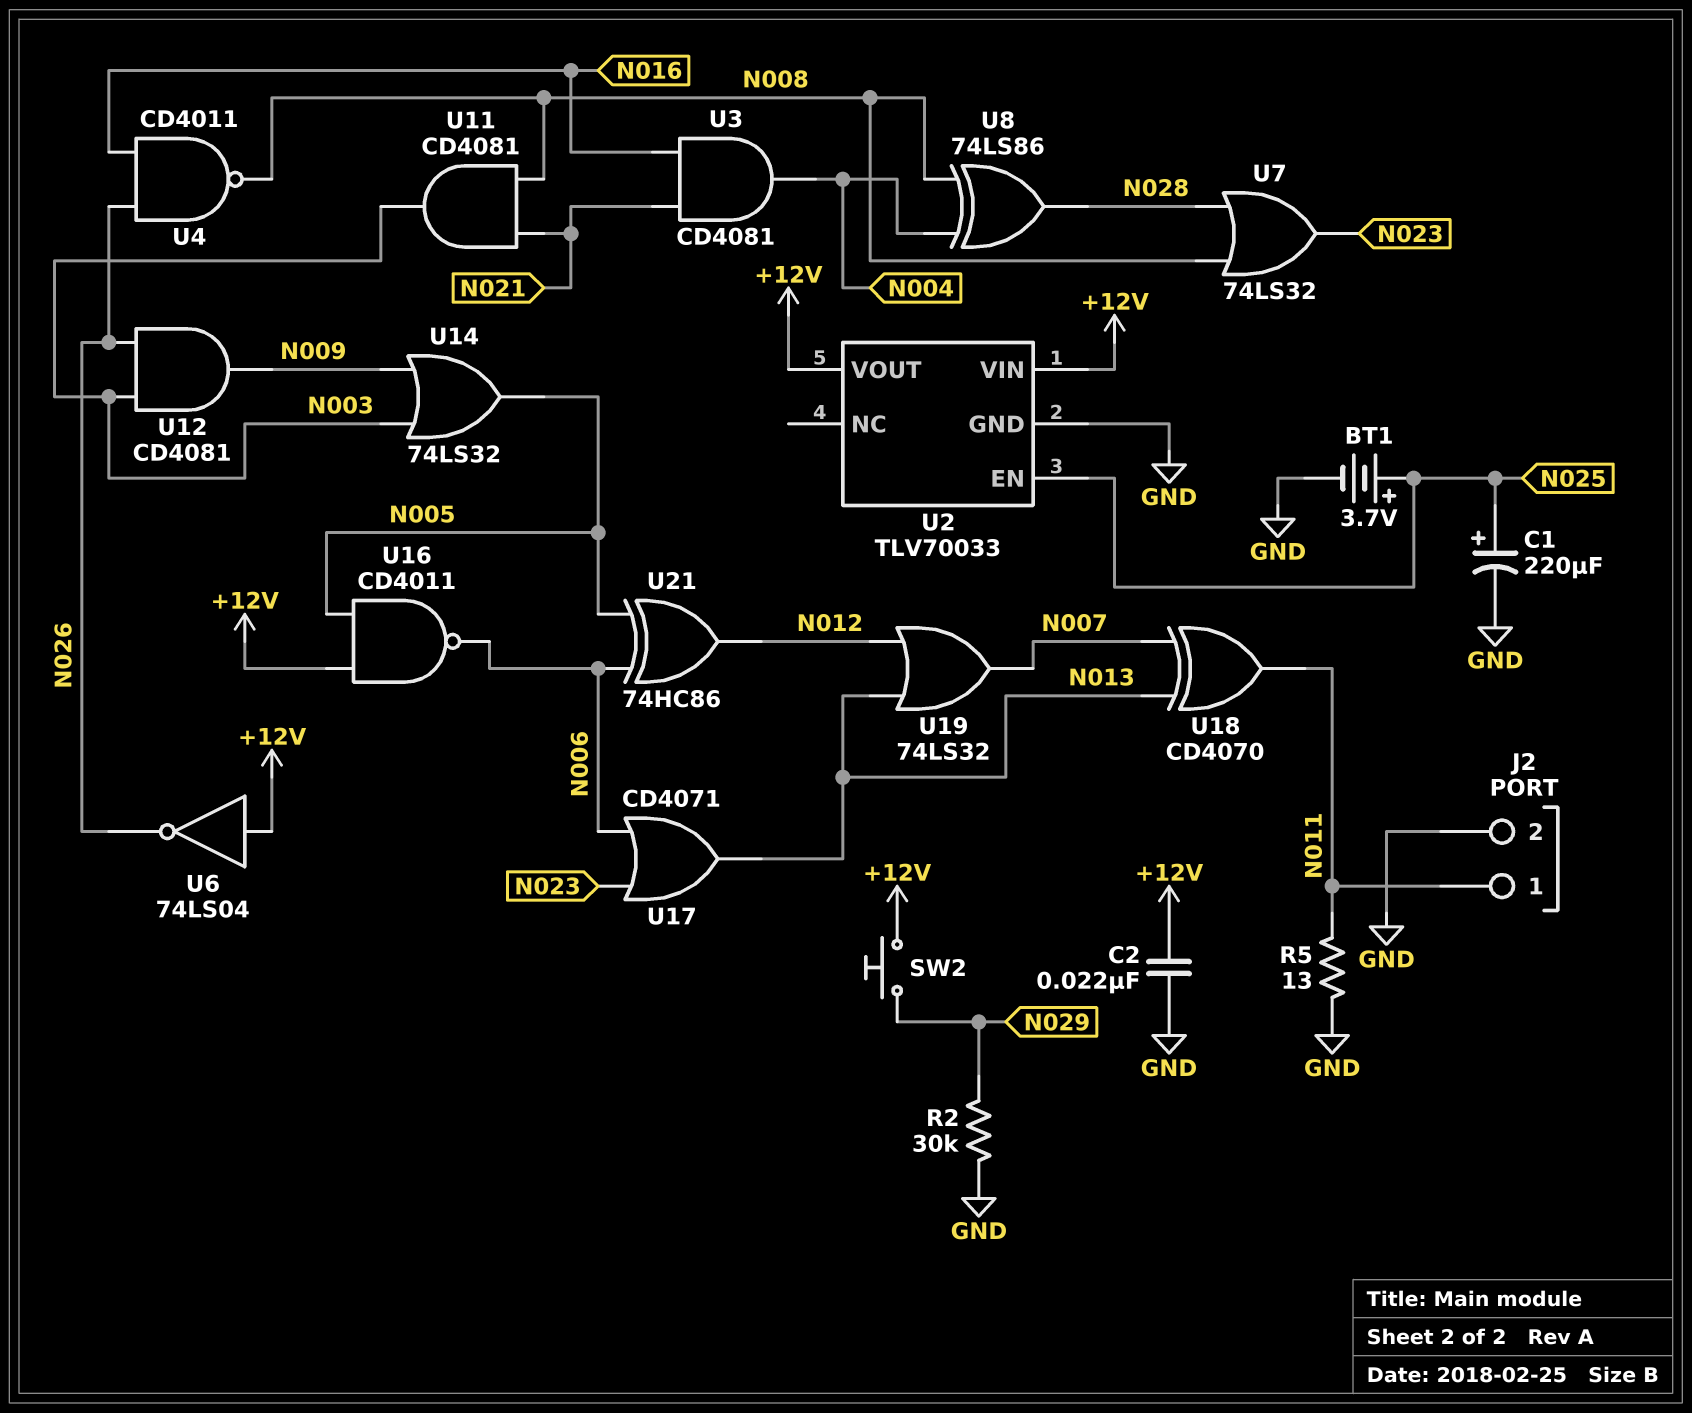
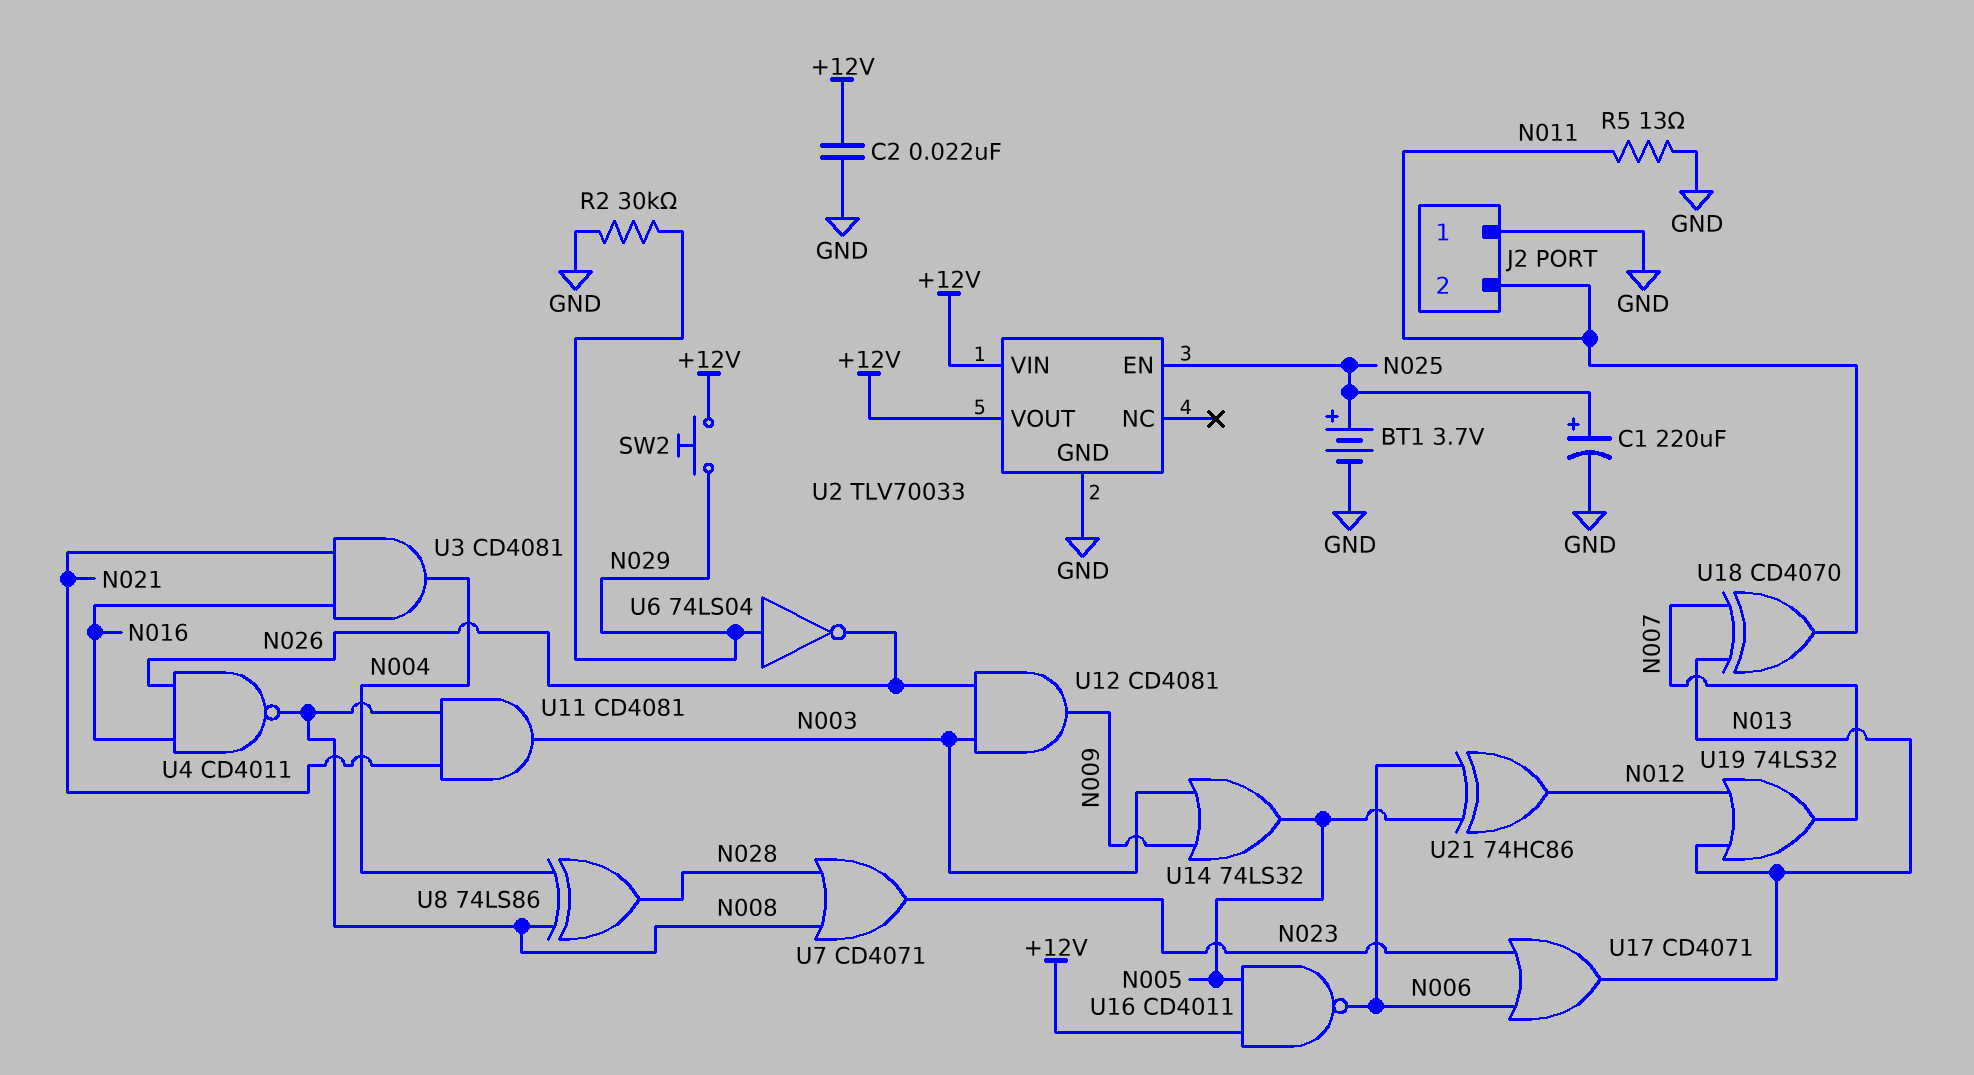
J2 pin 1: N011 -> GND
J2 pin 2: GND -> N011
U6: NOT 74LS04 (in +12V, out N026) -> NOT 74LS04 (in N029, out N026)
U7: OR 74LS32 (in N008, in N028, out N023) -> OR CD4071 (in N008, in N028, out N023)

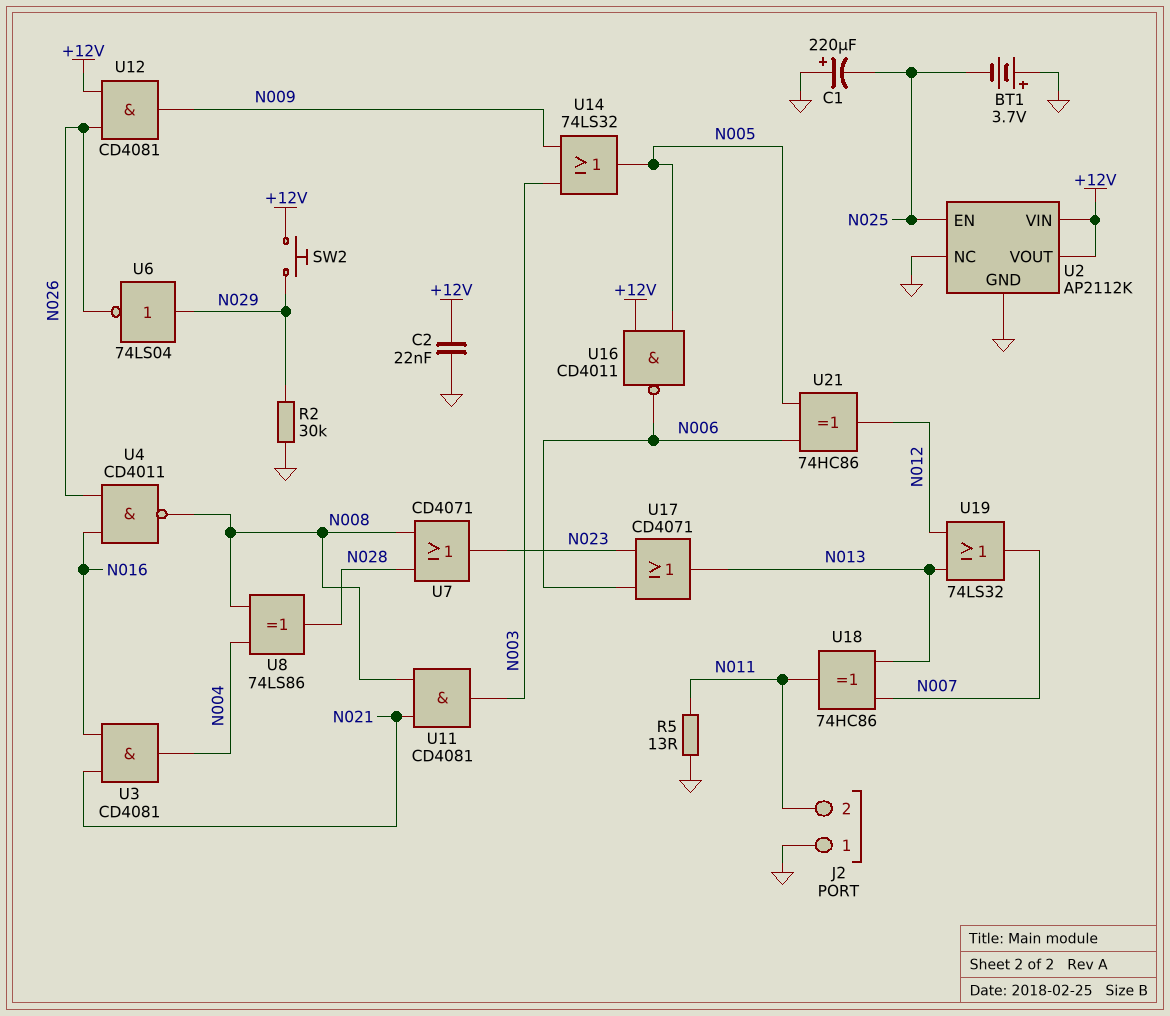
BT1: 3.7V (plus N025, minus GND) -> 3.7V (plus GND, minus N025)
C1: 220uF (plus N025, minus GND) -> 220uF (plus GND, minus N025)
U2: TLV70033 -> AP2112K
U2 pin NC: none -> GND
U12: AND CD4081 (in N003, in N026, out N009) -> AND CD4081 (in +12V, in N026, out N009)
U18: XOR CD4070 (in N007, in N013, out N011) -> XOR 74HC86 (in N007, in N013, out N011)

